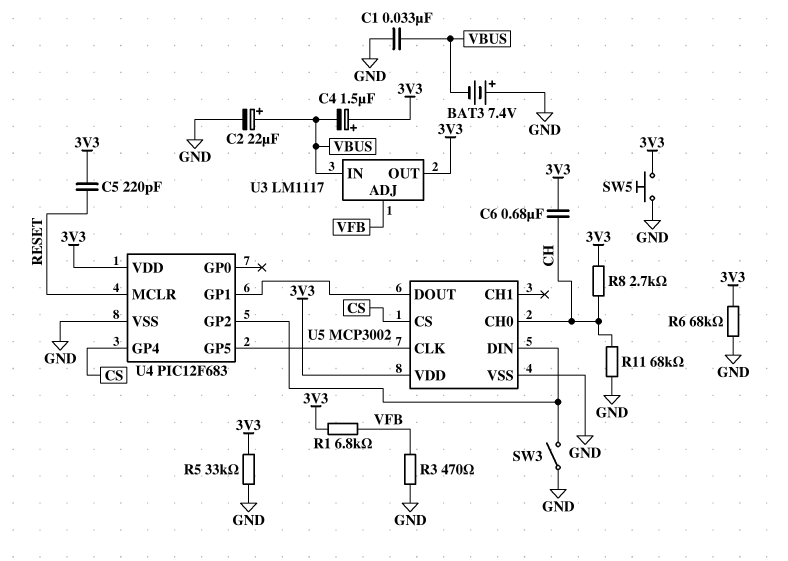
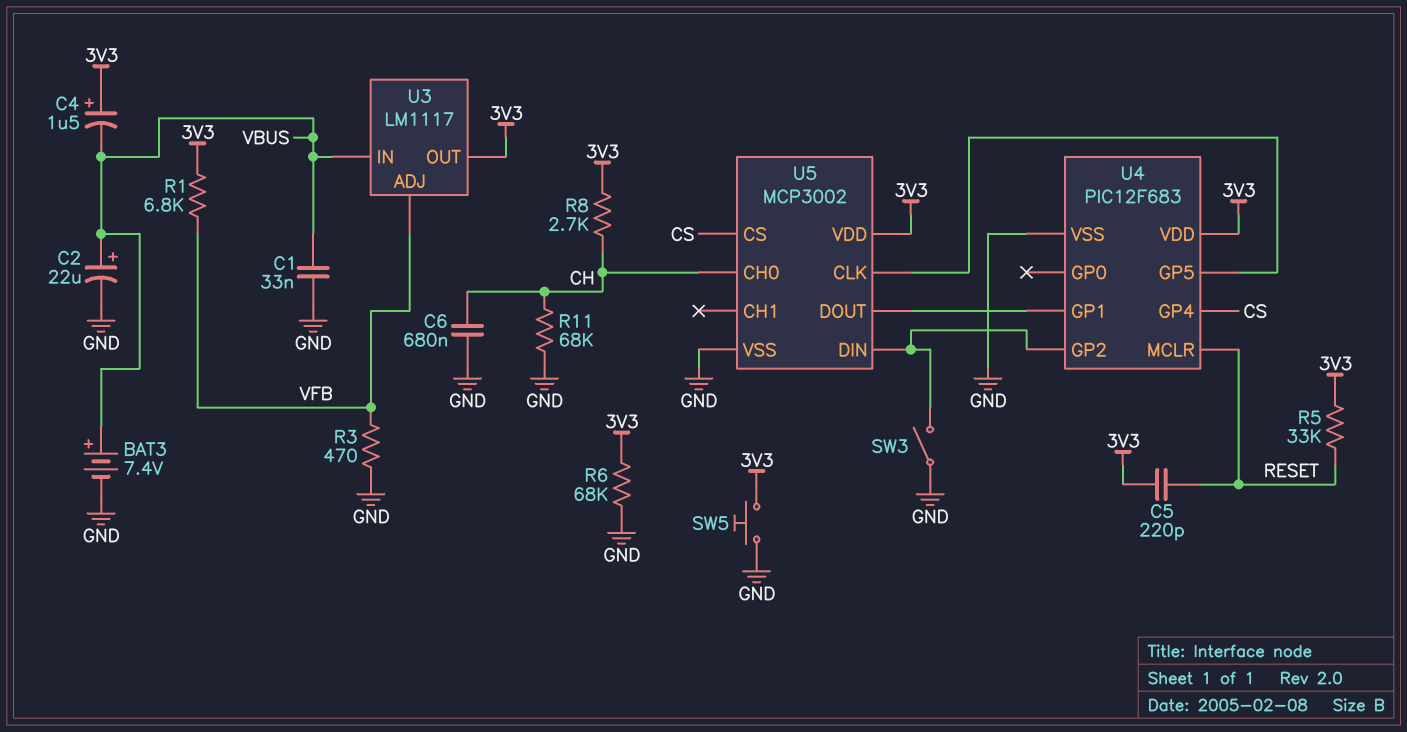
BAT3: 7.4V (plus GND, minus VBUS) -> 7.4V (plus VBUS, minus GND)
C6: 680nF (3V3, CH) -> 680nF (CH, GND)
R5: 33k (3V3, GND) -> 33k (3V3, RESET)

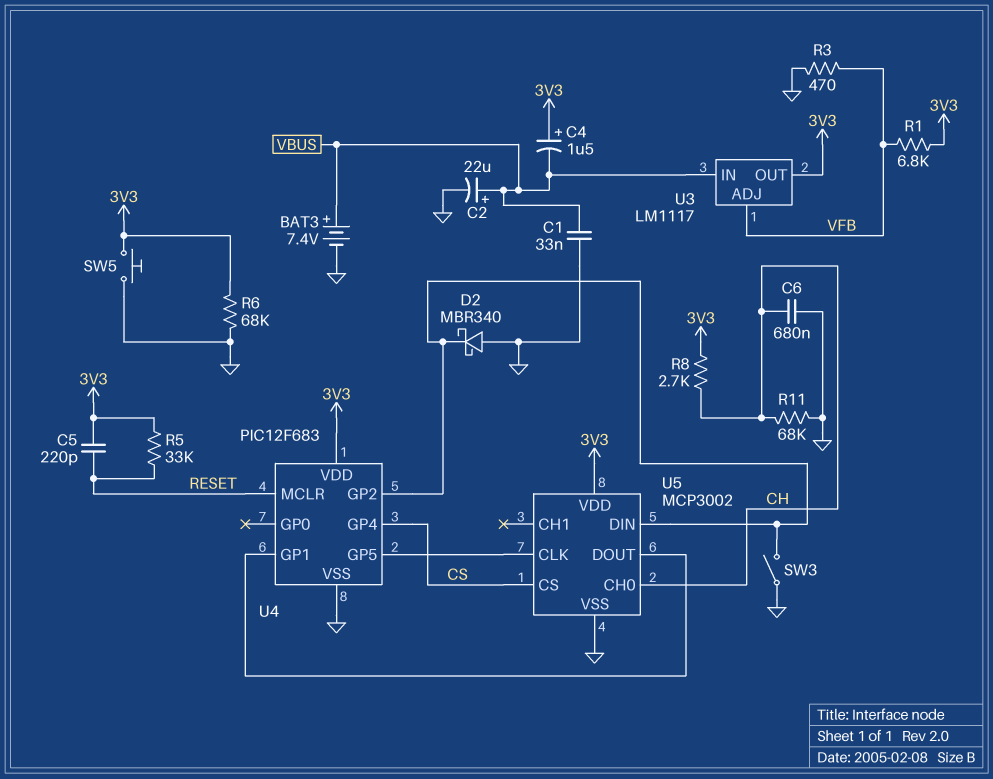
D2: none -> schottky MBR340 (A GND, K U4/GP2)

